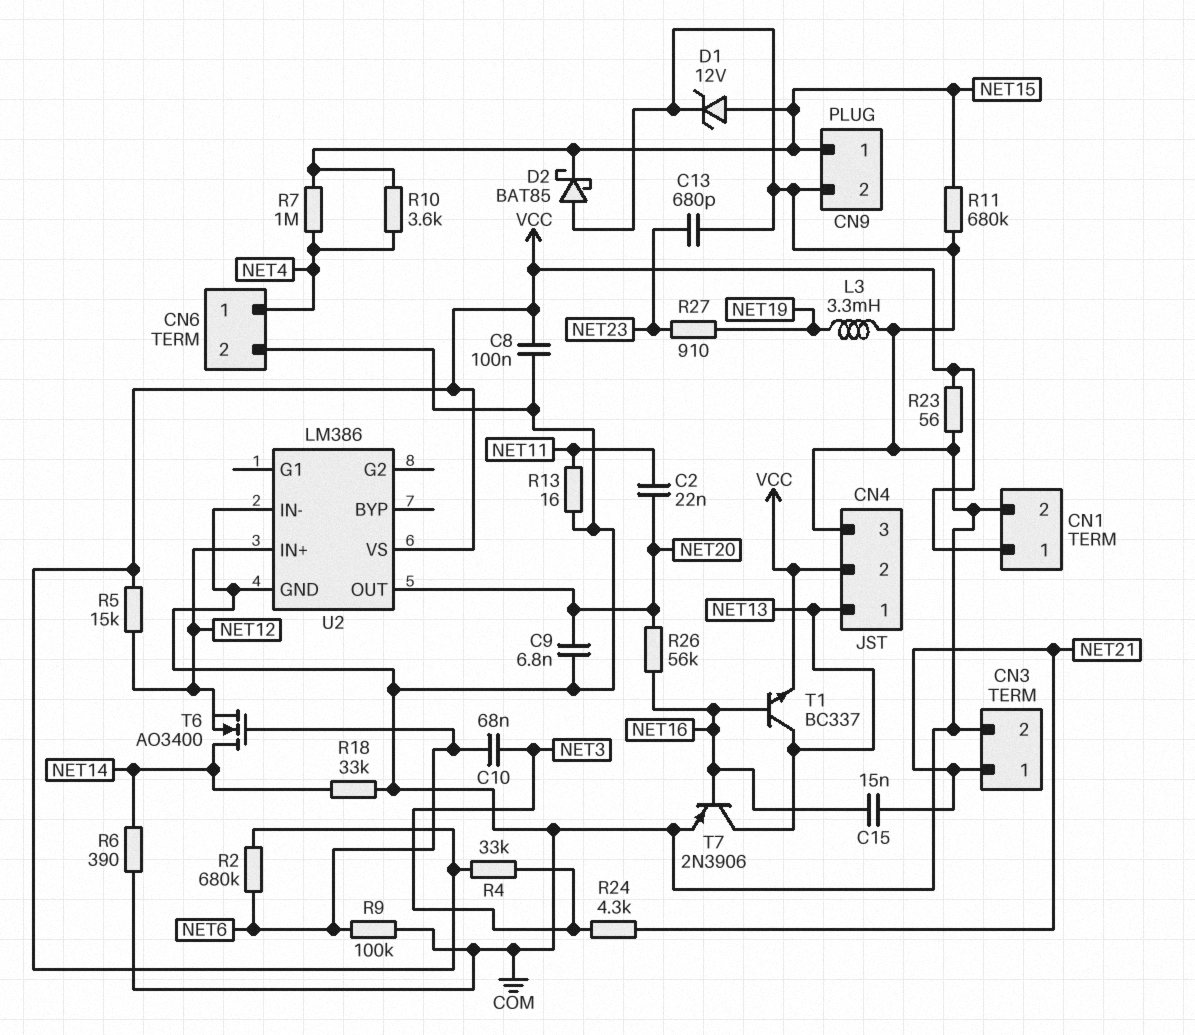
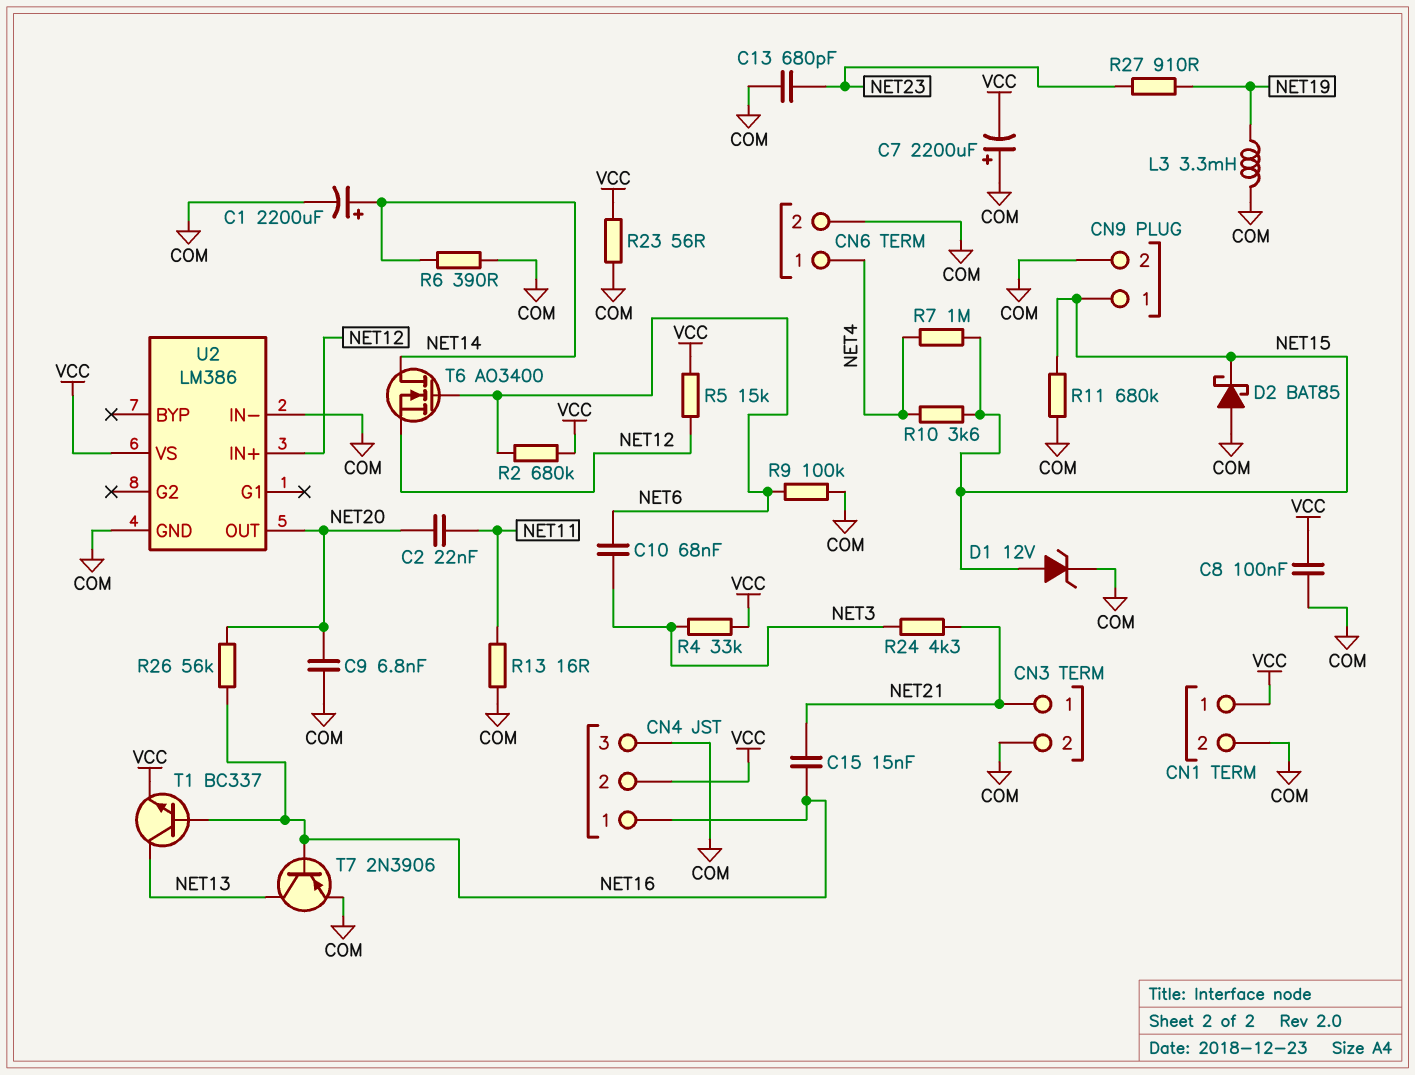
C1: none -> 2200uF (plus NET14, minus COM)
C7: none -> 2200uF (plus COM, minus VCC)
CN4 pin 1: NET13 -> NET16
R18: 33k (COM, NET14) -> none

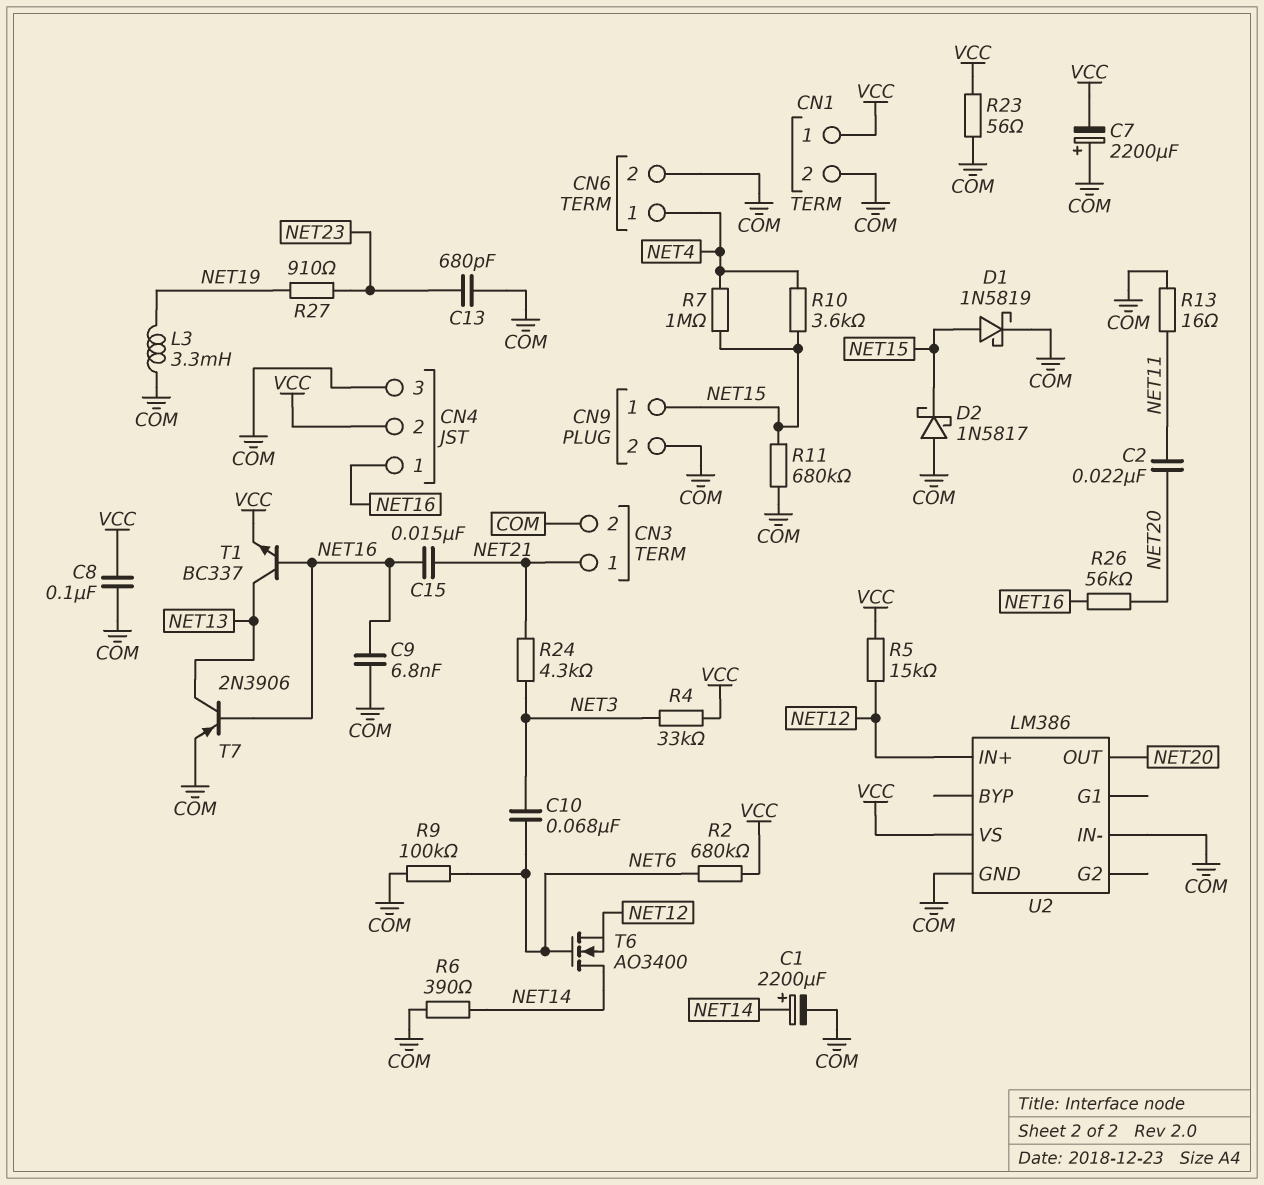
C9: 6.8nF (COM, NET20) -> 6.8nF (COM, NET16)
D1: zener 12V (A NET15, K COM) -> schottky 1N5819 (A NET15, K COM)
D2: schottky BAT85 (A COM, K NET15) -> schottky 1N5817 (A COM, K NET15)

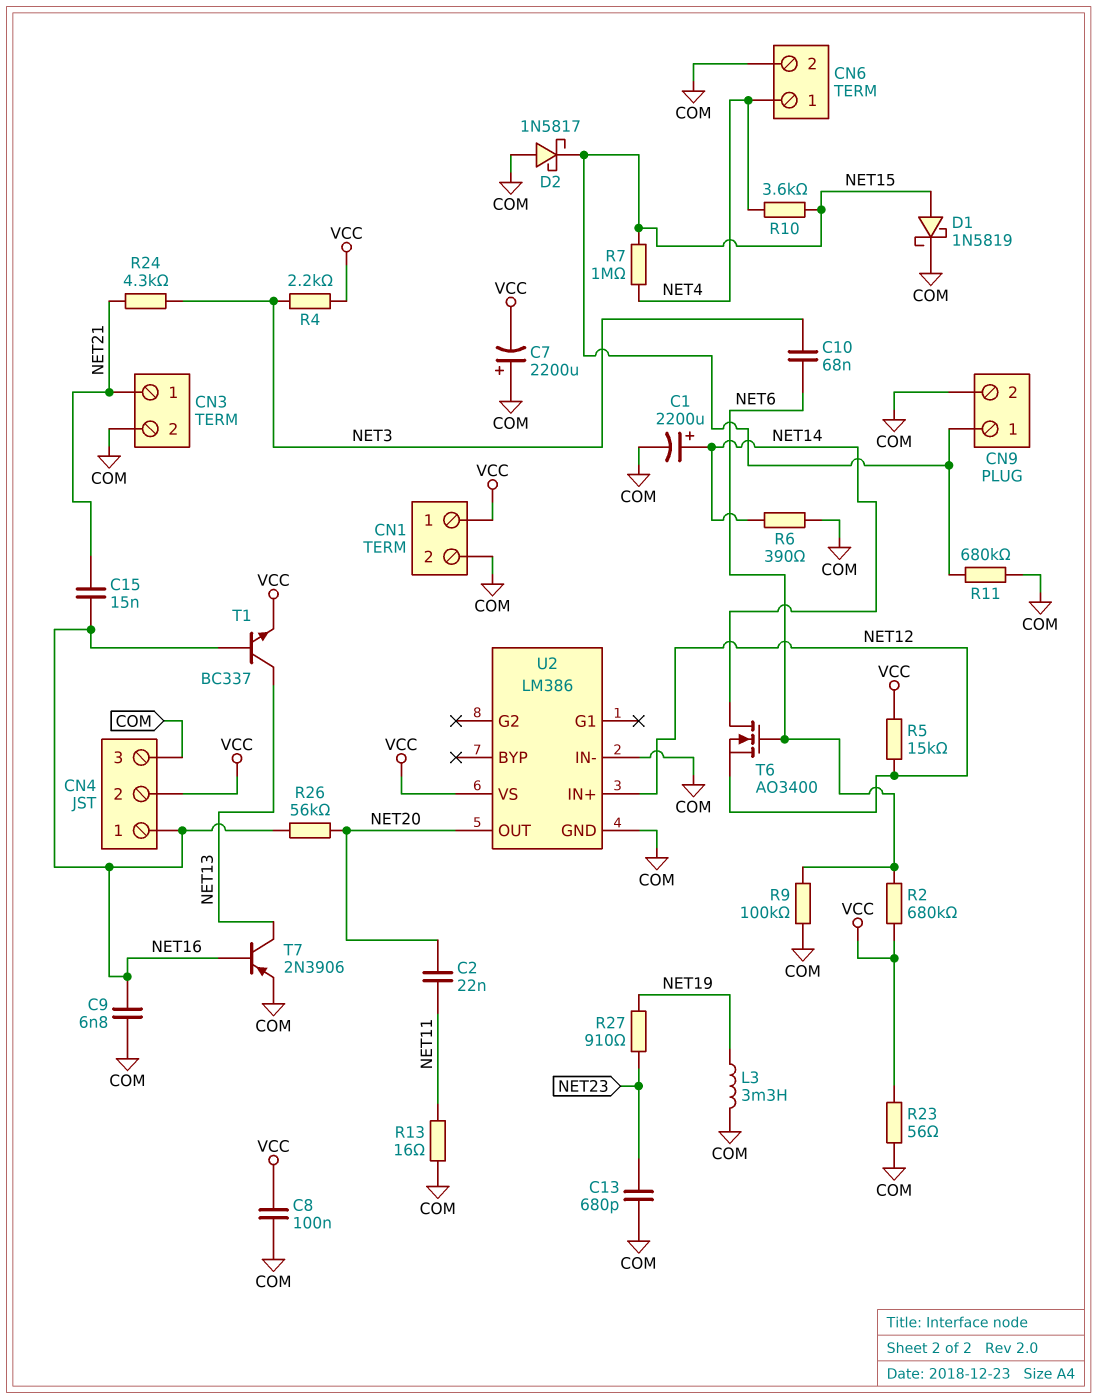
R4: 33k (NET3, VCC) -> 2.2k (NET3, VCC)

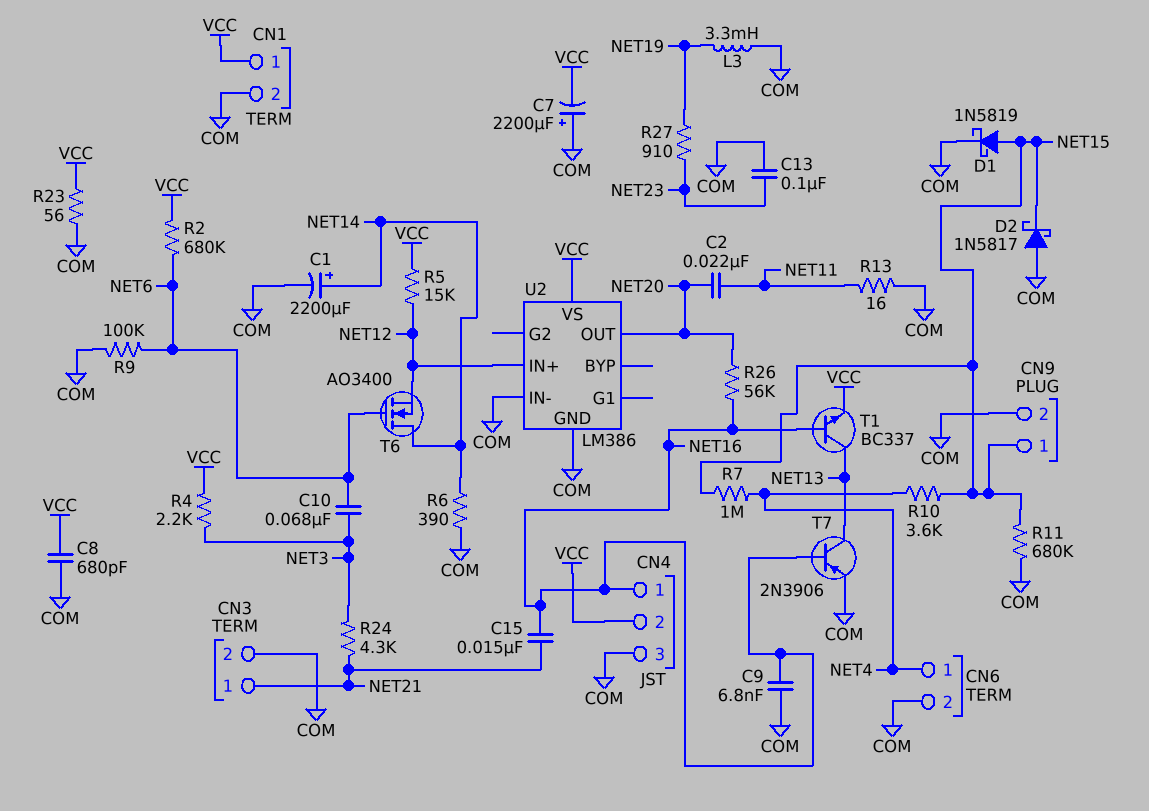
C8: 100nF (COM, VCC) -> 680pF (COM, VCC)
C13: 680pF (COM, NET23) -> 100nF (COM, NET23)

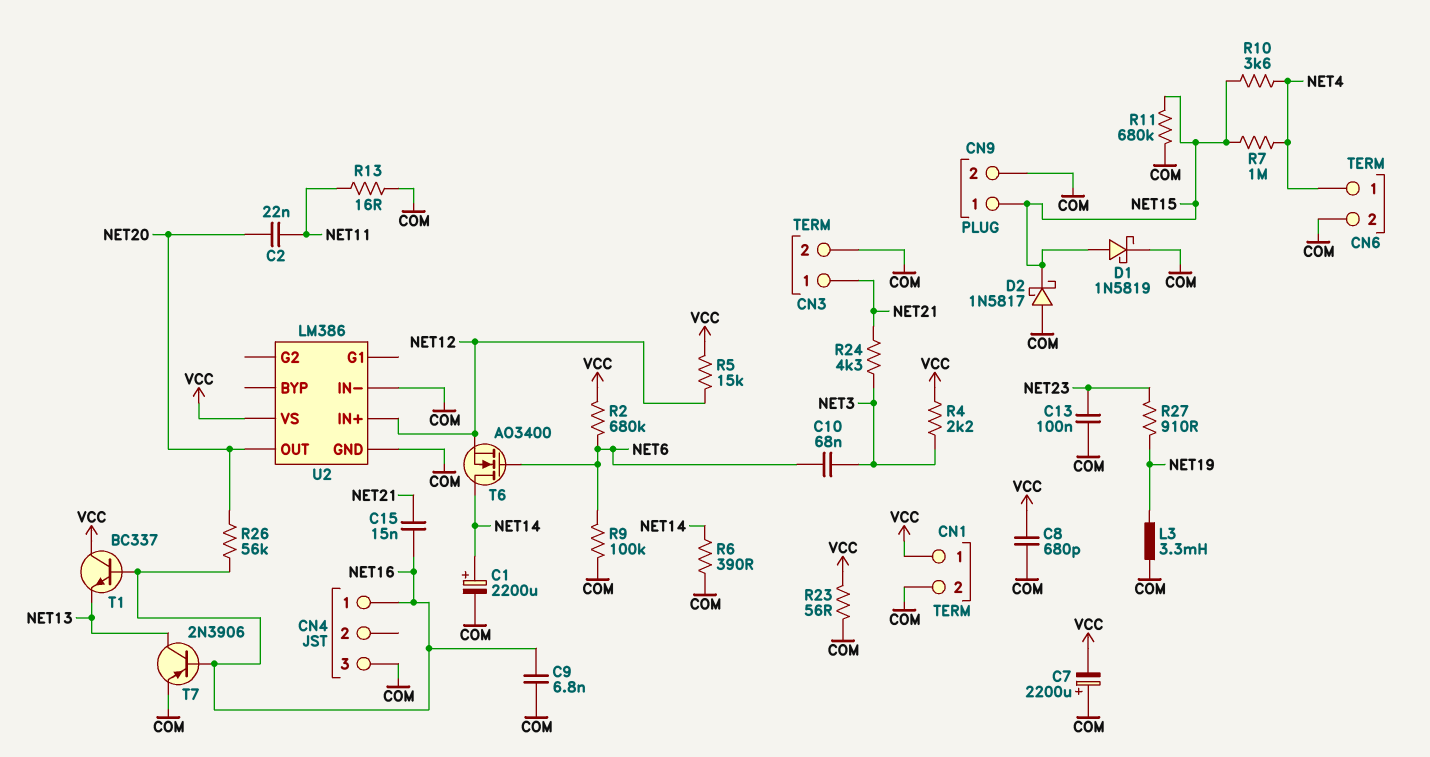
CN4 pin 2: VCC -> none
T1: NPN BC337 (B NET16, C NET13, E VCC) -> NPN BC337 (B NET16, C VCC, E NET13)

